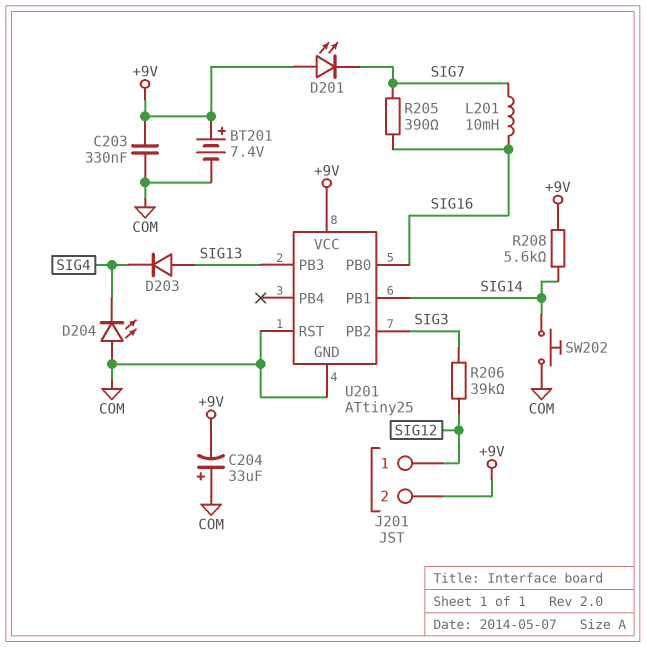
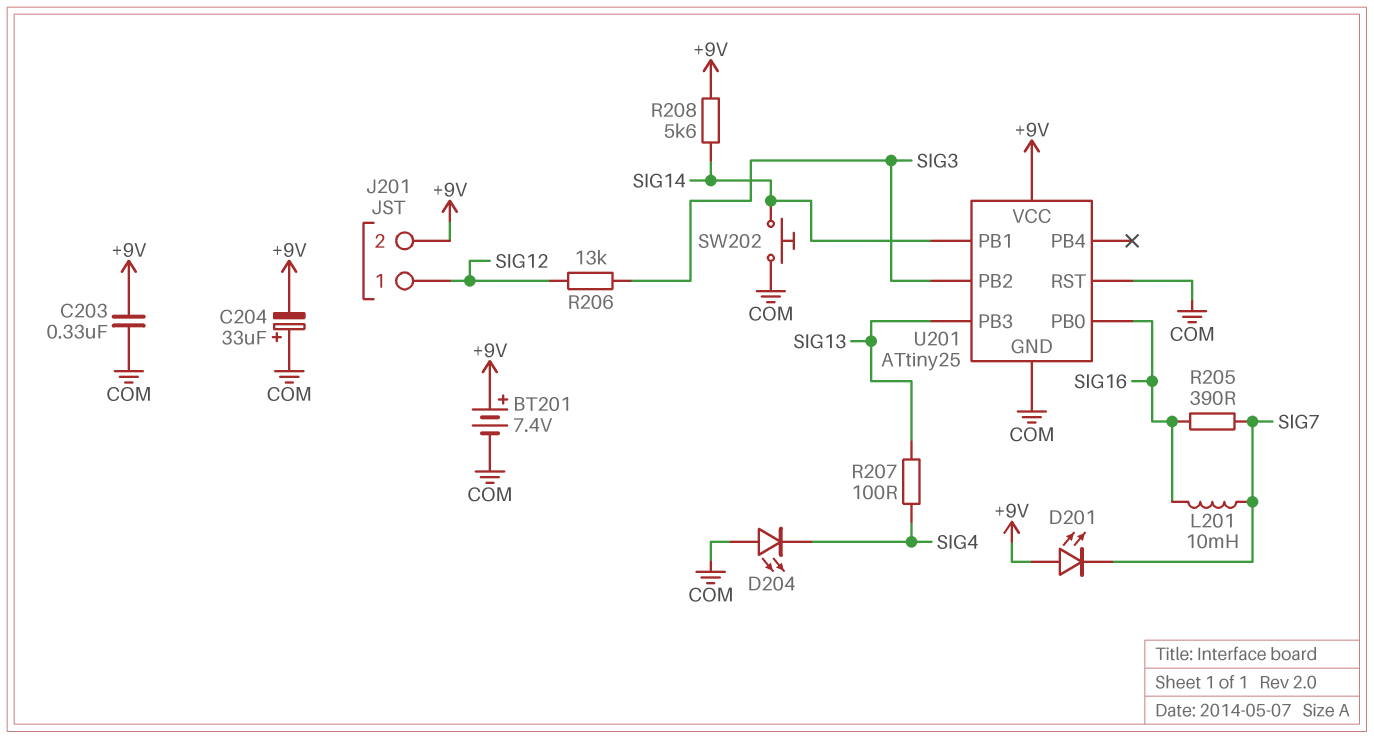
D203: diode (A SIG13, K SIG4) -> none
R206: 39k (SIG3, SIG12) -> 13k (SIG3, SIG12)
R207: none -> 100 (SIG4, SIG13)

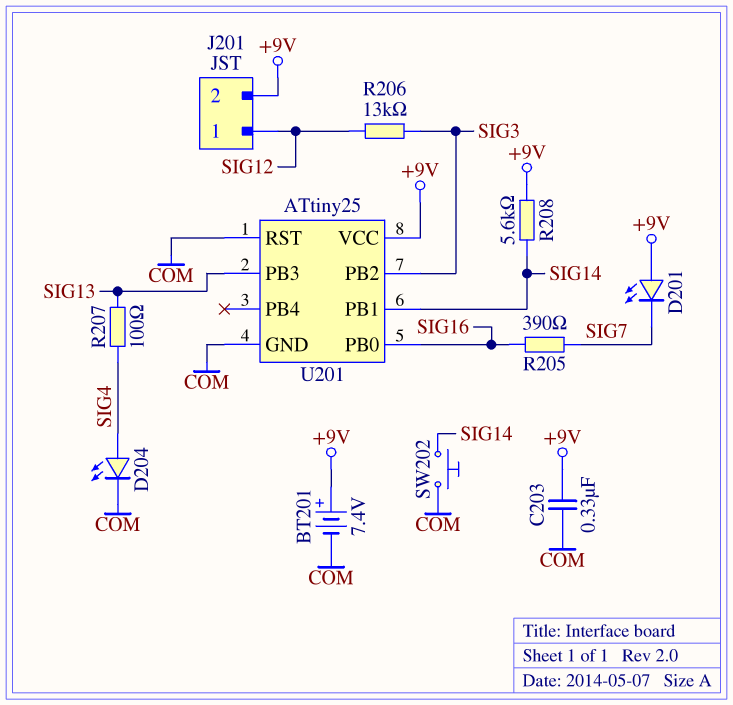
C204: 33uF (plus COM, minus +9V) -> none
D204: LED (A COM, K SIG4) -> LED (A SIG4, K COM)
L201: 10mH (SIG7, SIG16) -> none

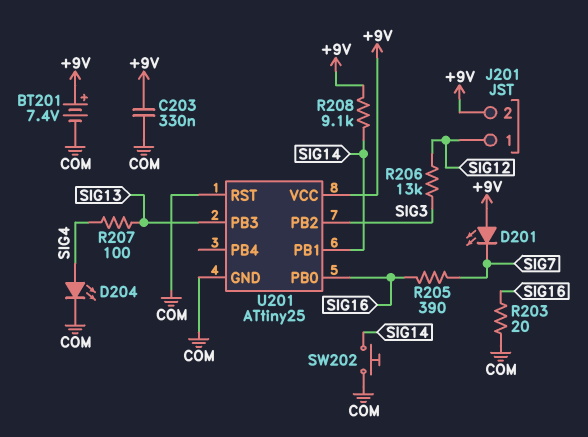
R203: none -> 20 (COM, SIG16)
R208: 5.6k (+9V, SIG14) -> 9.1k (+9V, SIG14)

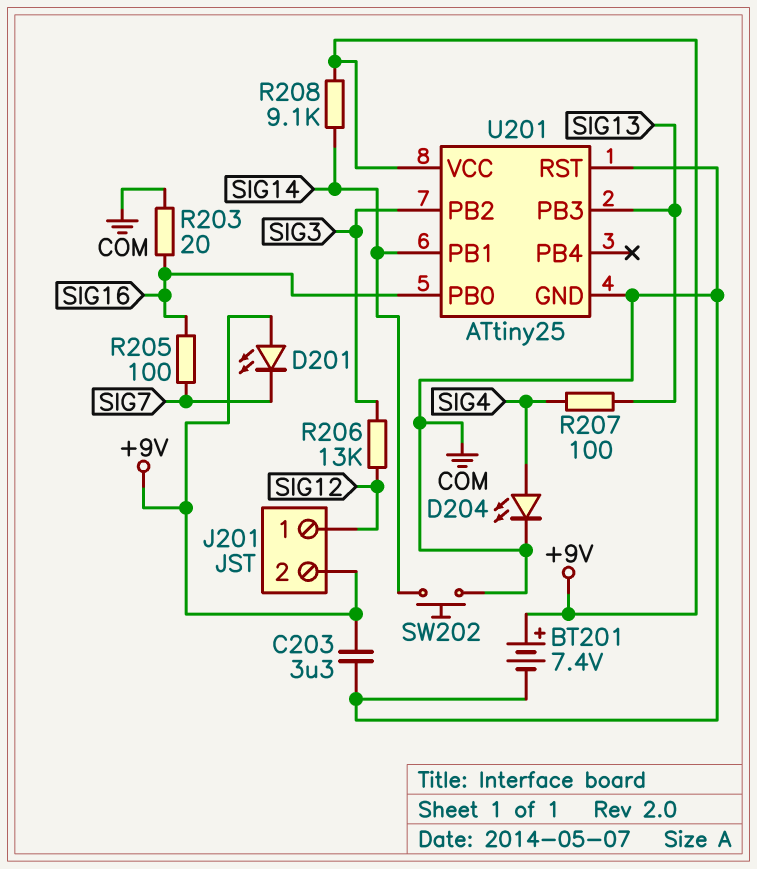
C203: 330nF (+9V, COM) -> 3.3uF (+9V, COM)
R205: 390 (SIG7, SIG16) -> 100 (SIG7, SIG16)

